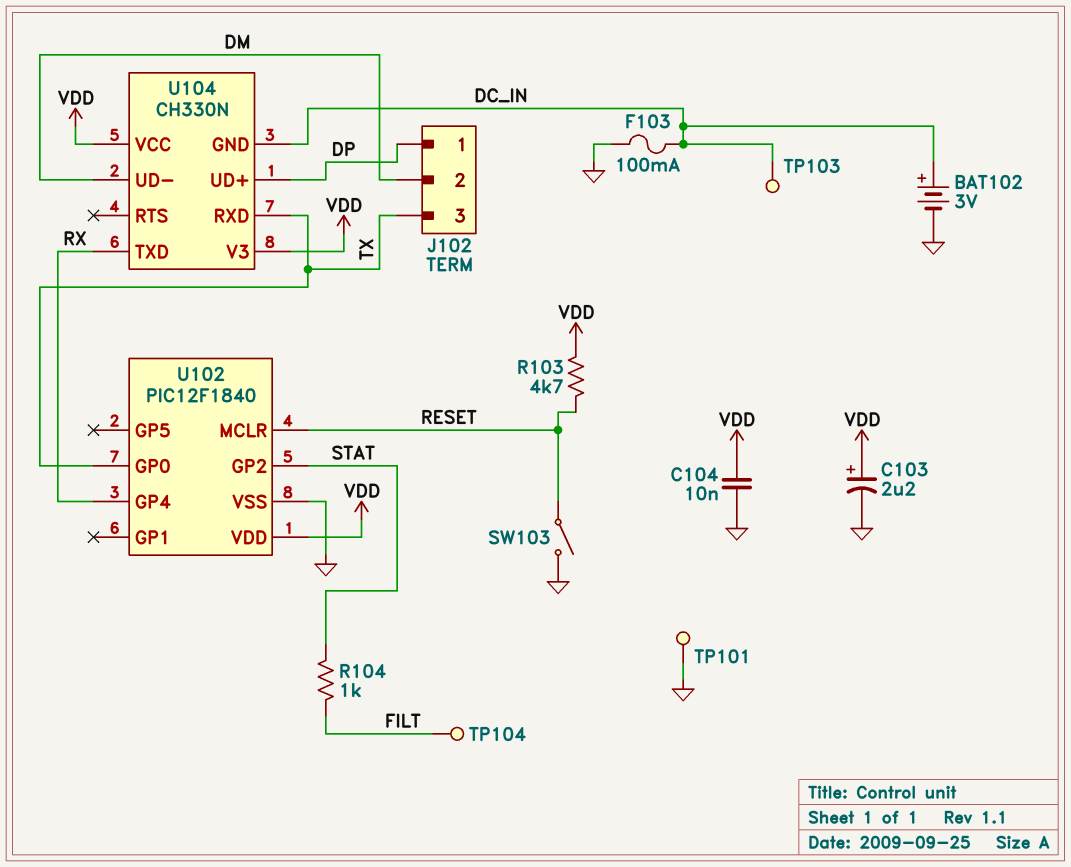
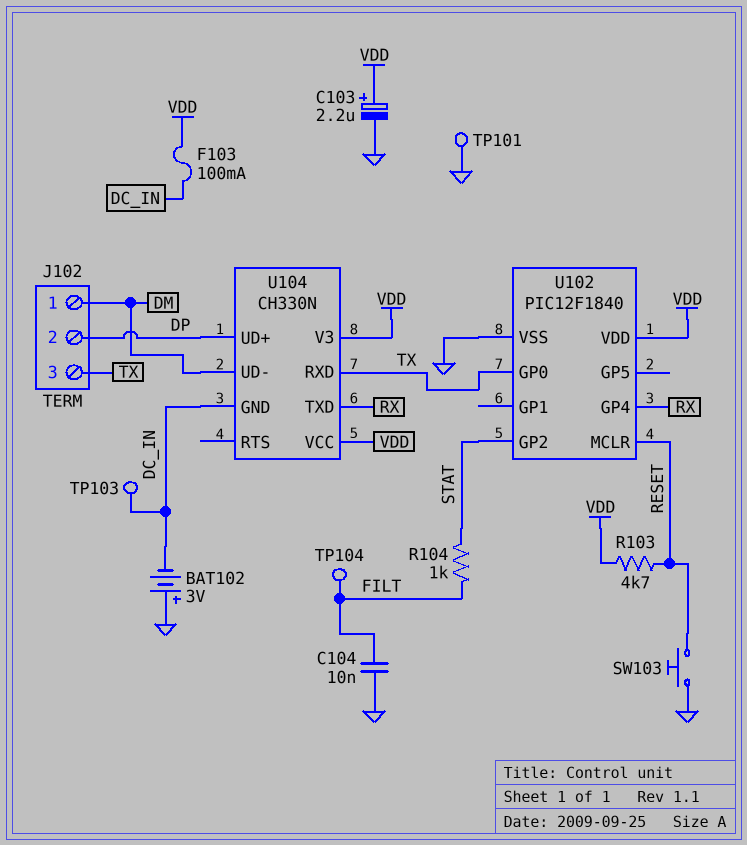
BAT102: 3V (plus DC_IN, minus GND) -> 3V (plus GND, minus DC_IN)
C104: 10nF (GND, VDD) -> 10nF (FILT, GND)
F103: 100mA (DC_IN, GND) -> 100mA (DC_IN, VDD)
J102 pin 1: DP -> DM
J102 pin 2: DM -> DP
SW103: switch (GND, RESET) -> button (GND, RESET)

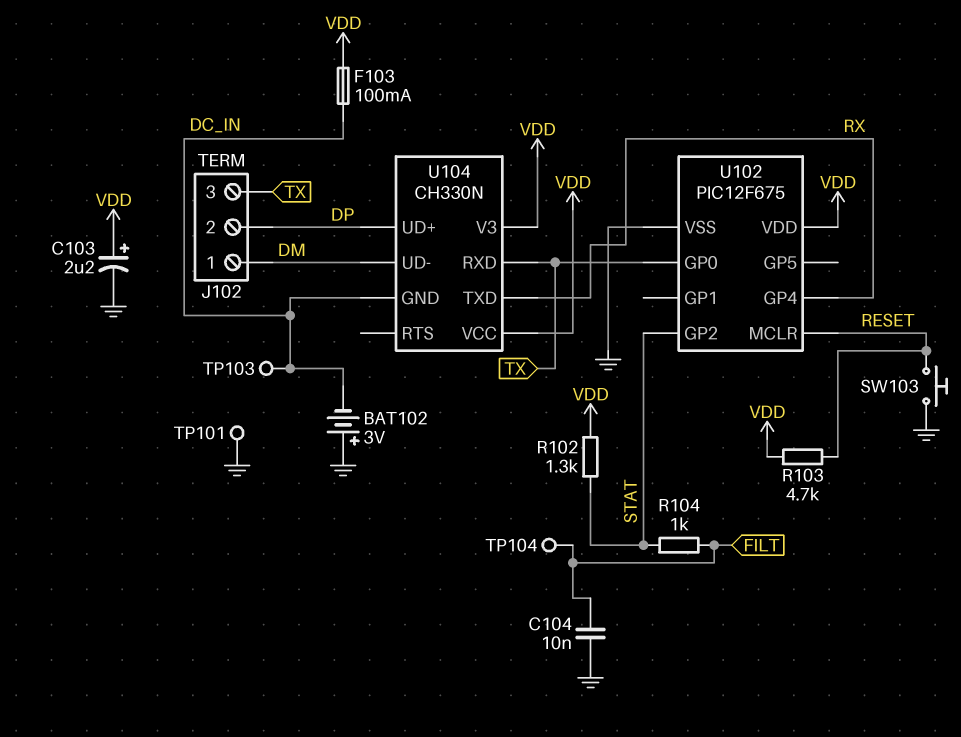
R102: none -> 1.3k (STAT, VDD)
U102: PIC12F1840 -> PIC12F675

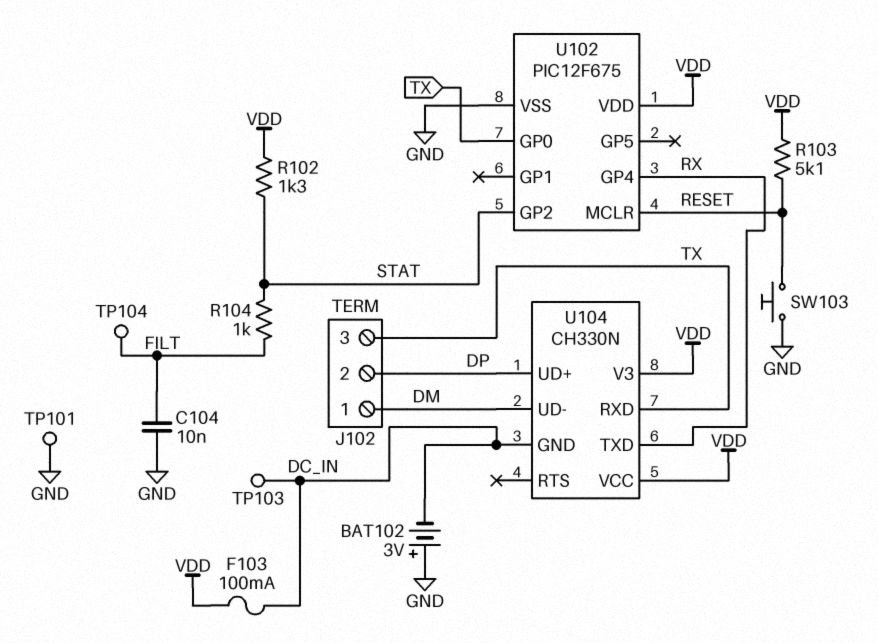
C103: 2.2uF (plus VDD, minus GND) -> none
R103: 4.7k (RESET, VDD) -> 5.1k (RESET, VDD)

